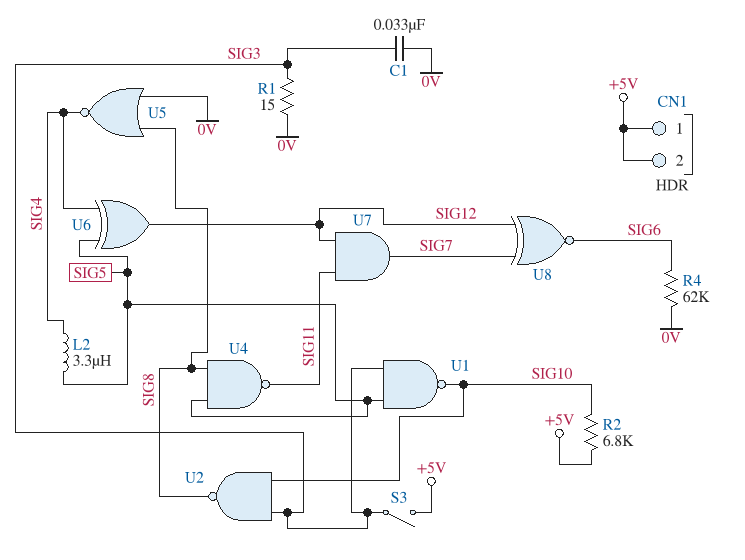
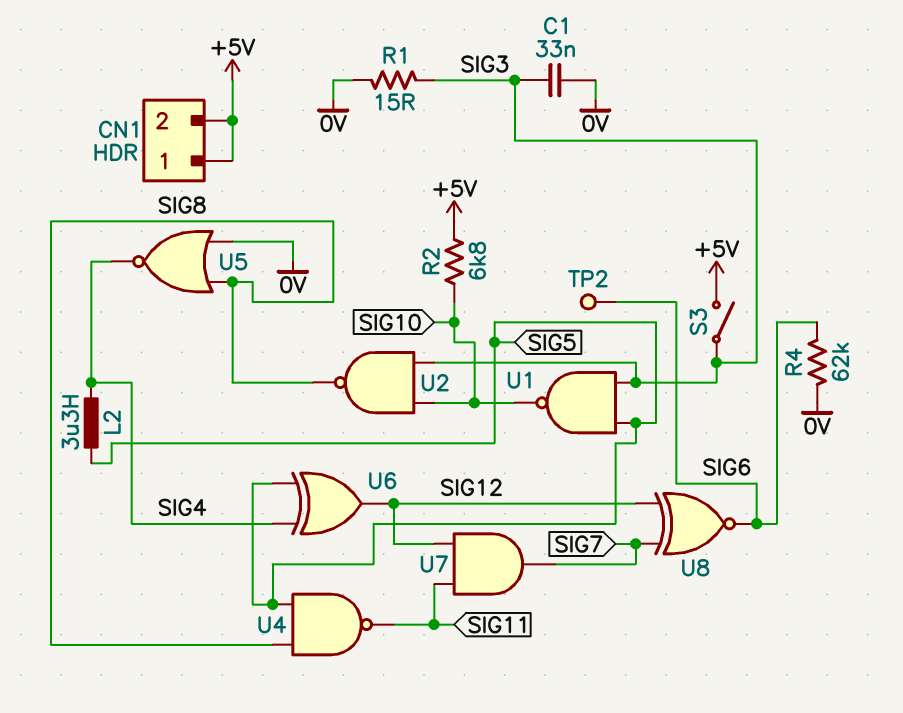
TP2: none -> test point (SIG6)

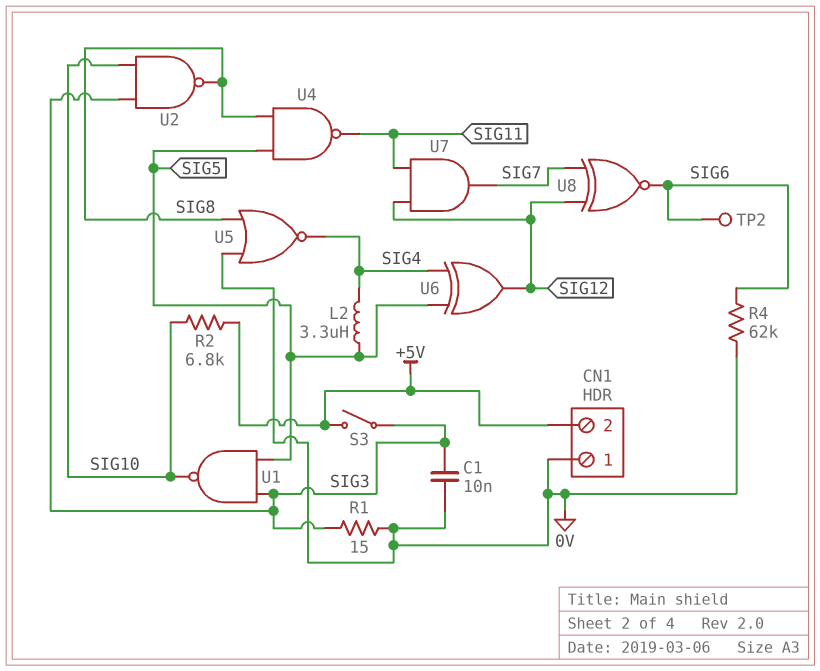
C1: 33nF (0V, SIG3) -> 10nF (0V, SIG3)
CN1 pin 1: +5V -> 0V

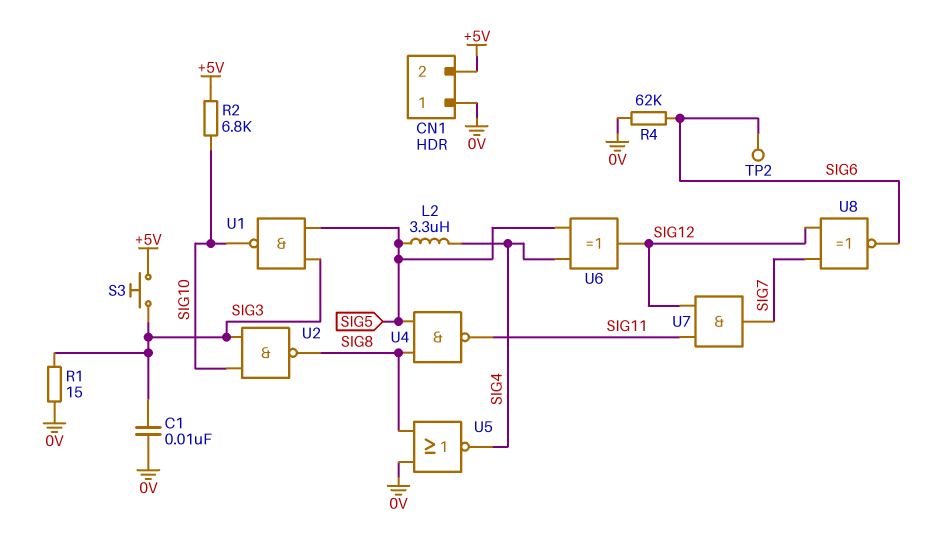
S3: switch (+5V, SIG3) -> button (+5V, SIG3)

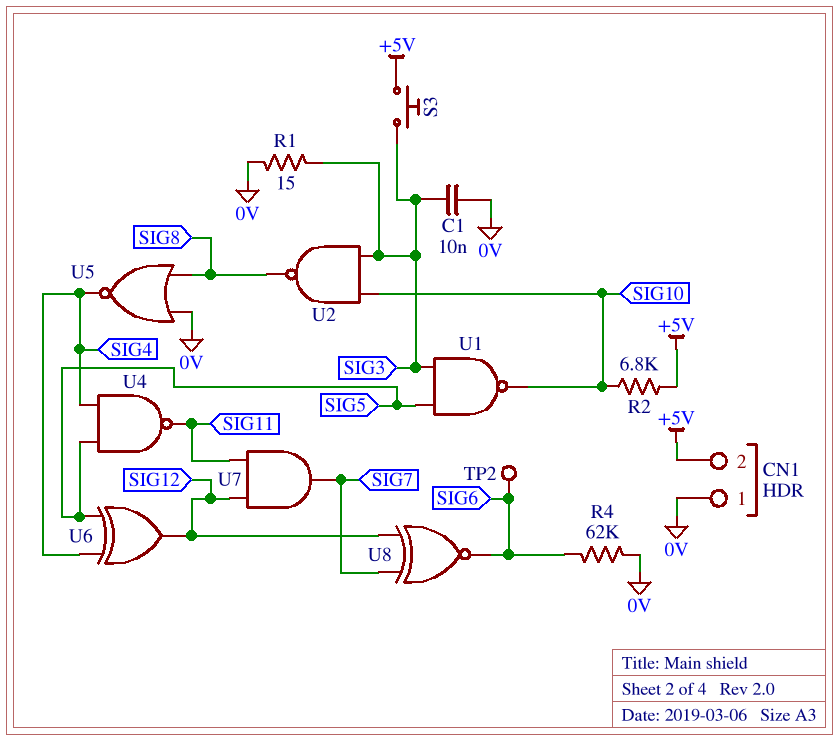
L2: 3.3uH (SIG4, SIG5) -> none
U4: NAND (in SIG5, in SIG8, out SIG11) -> NAND (in SIG4, in SIG5, out SIG11)

